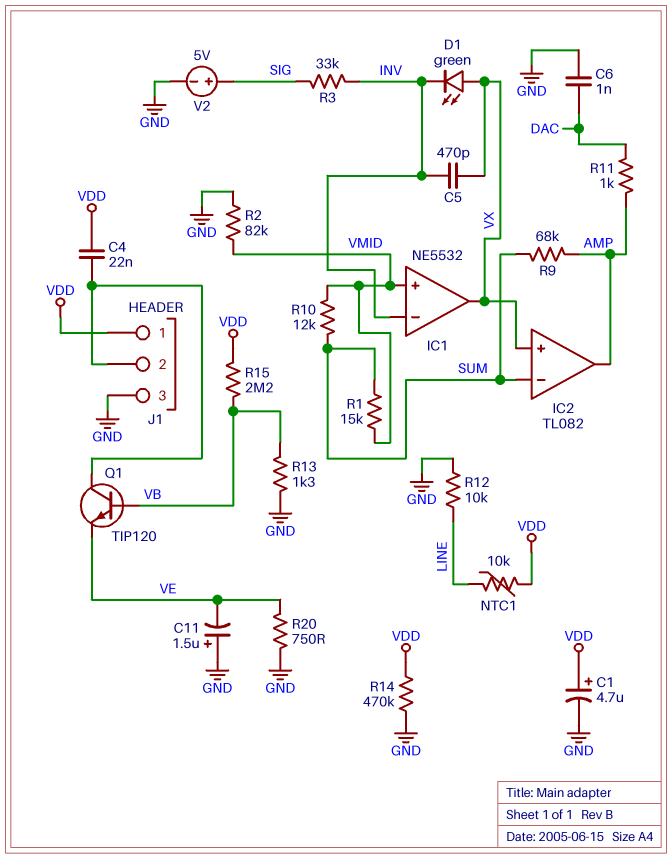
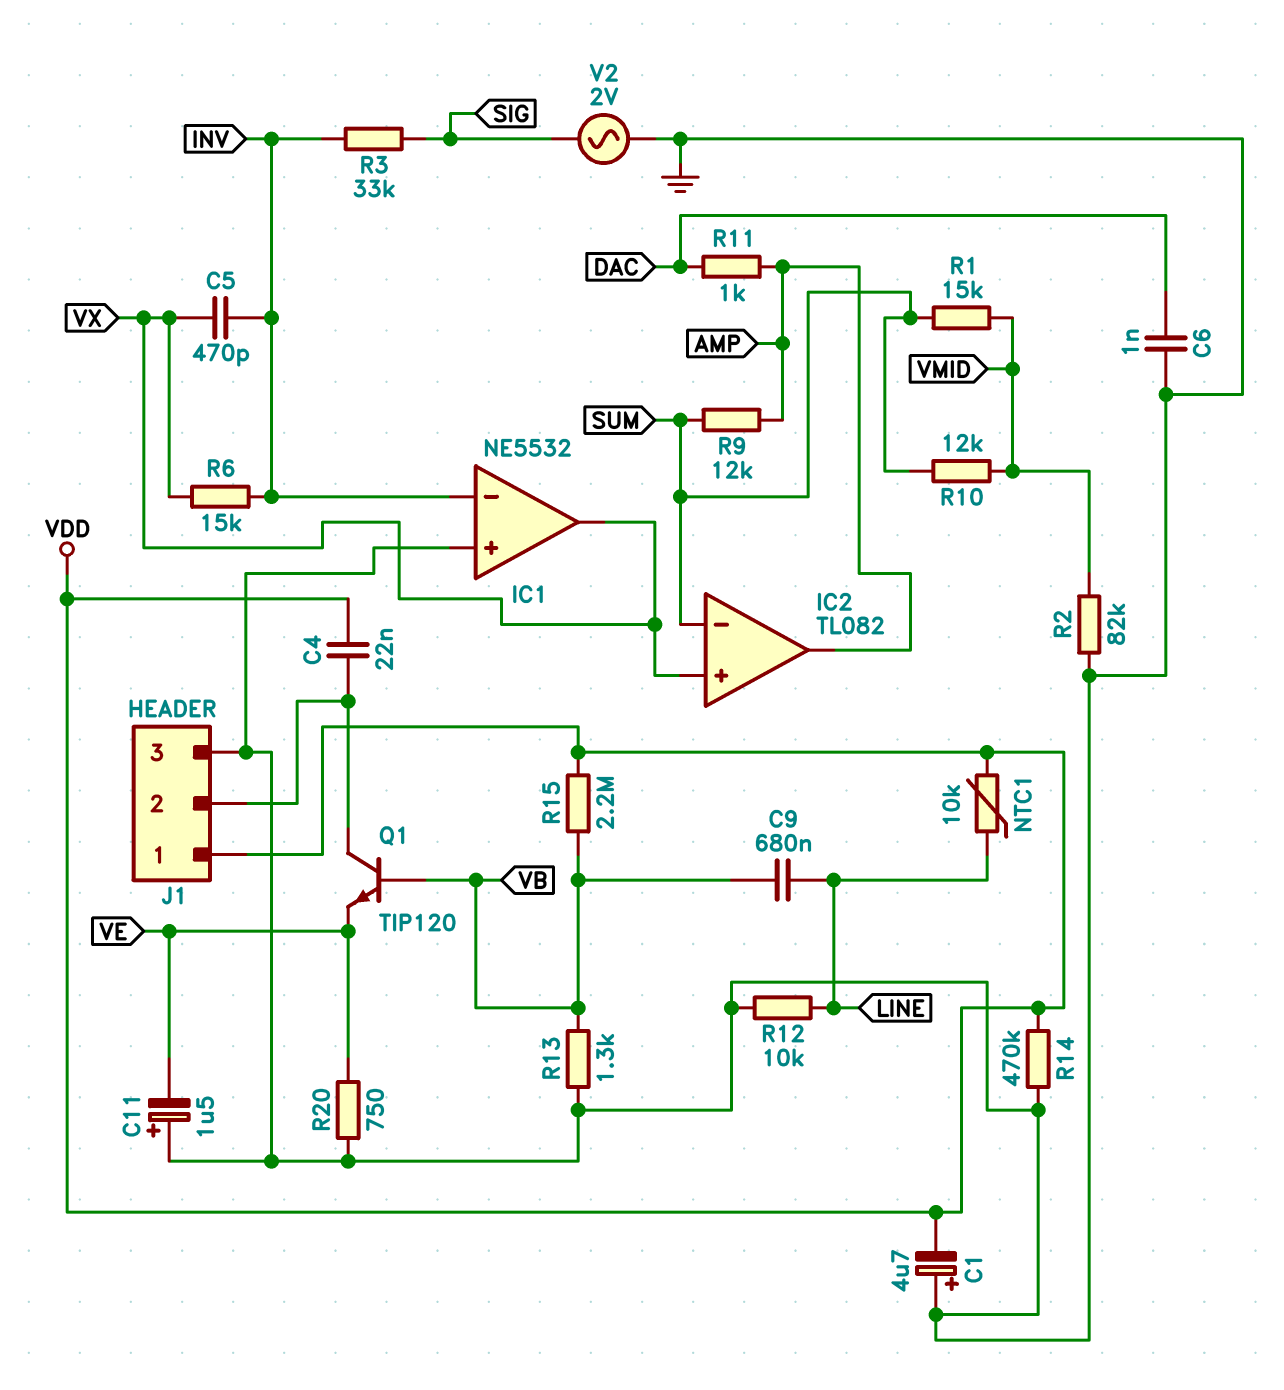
C1: 4.7uF (plus VDD, minus GND) -> 4.7uF (plus GND, minus VDD)
C9: none -> 680nF (LINE, VB)
D1: LED green (A VX, K INV) -> none
IC1 pin in+: VMID -> GND
R6: none -> 15k (INV, VX)
R9: 68k (AMP, SUM) -> 12k (AMP, SUM)
V2: 5V (plus SIG, minus GND) -> AC 2V (GND, SIG)

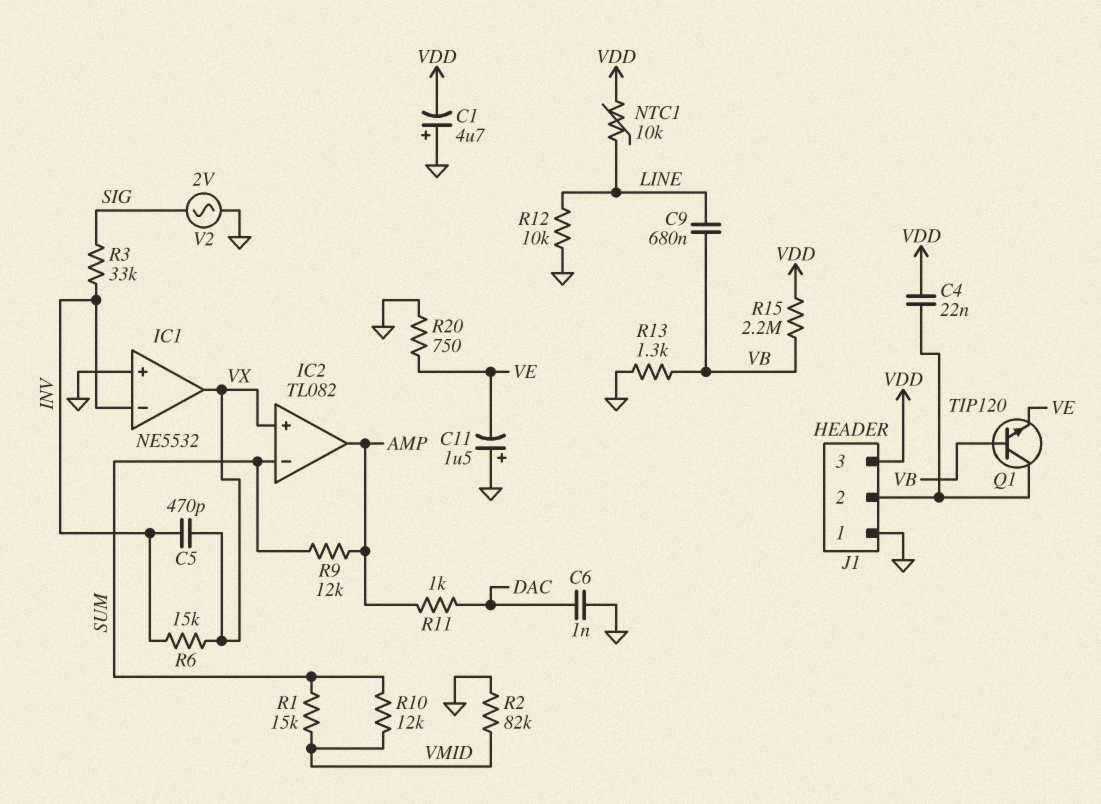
J1 pin 1: VDD -> GND
J1 pin 3: GND -> VDD
R14: 470k (GND, VDD) -> none

